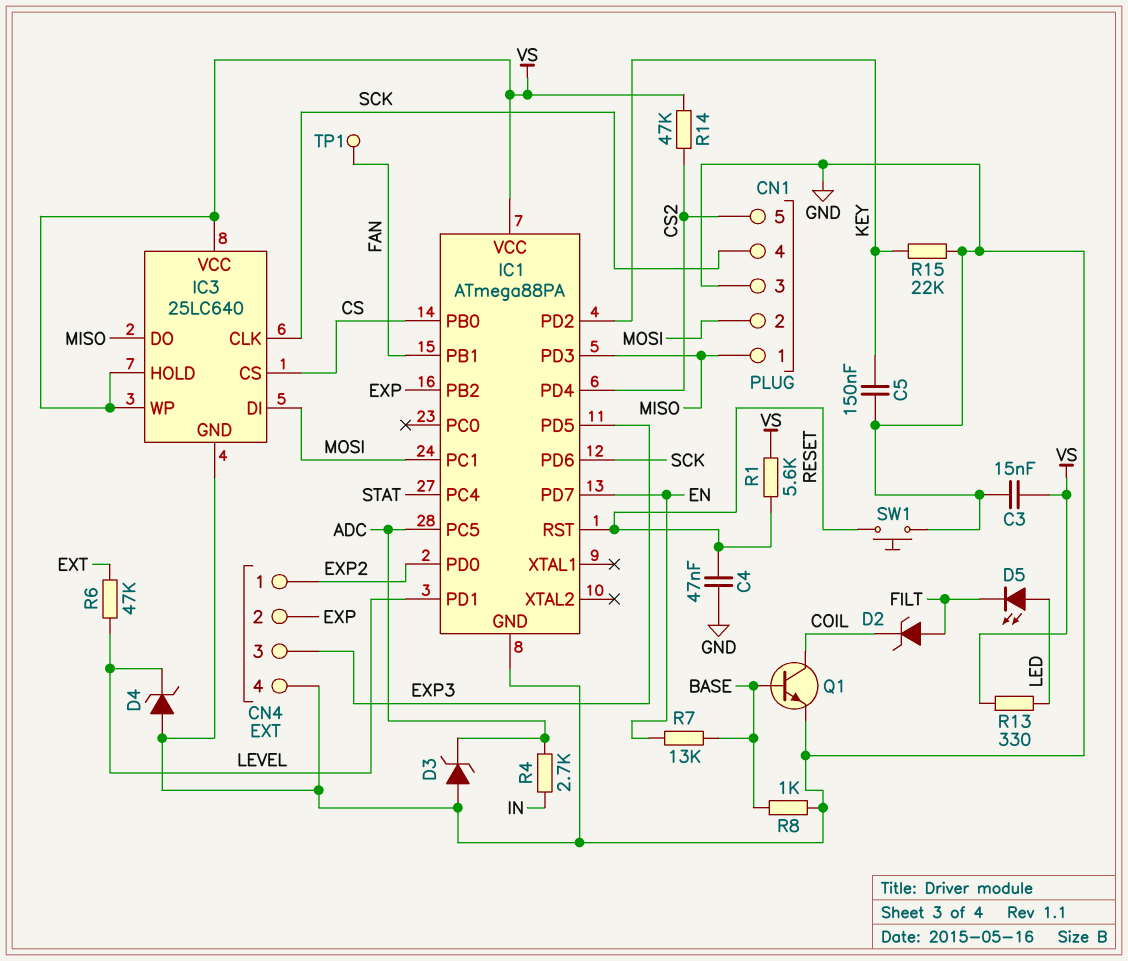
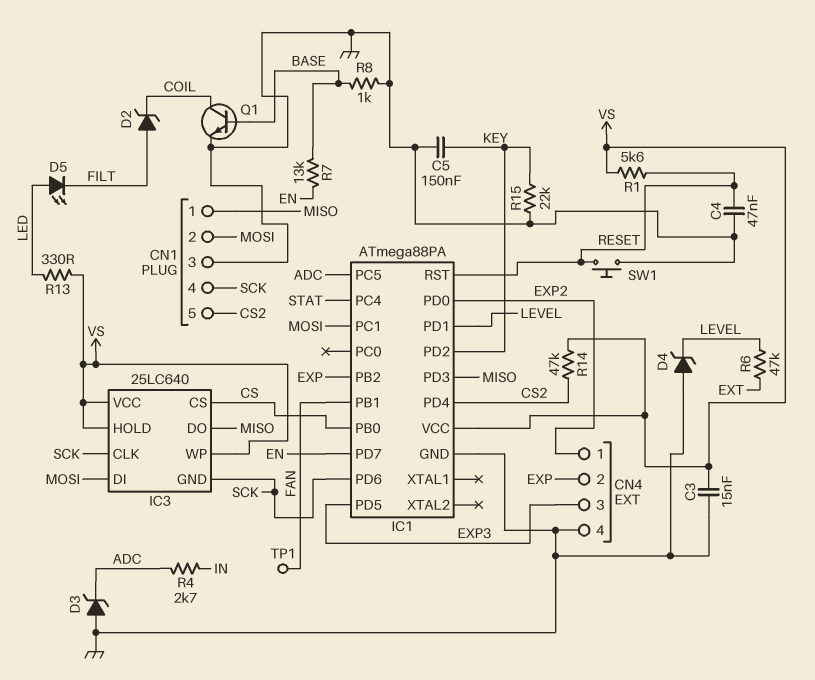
IC3 pin GND: GND -> SCK

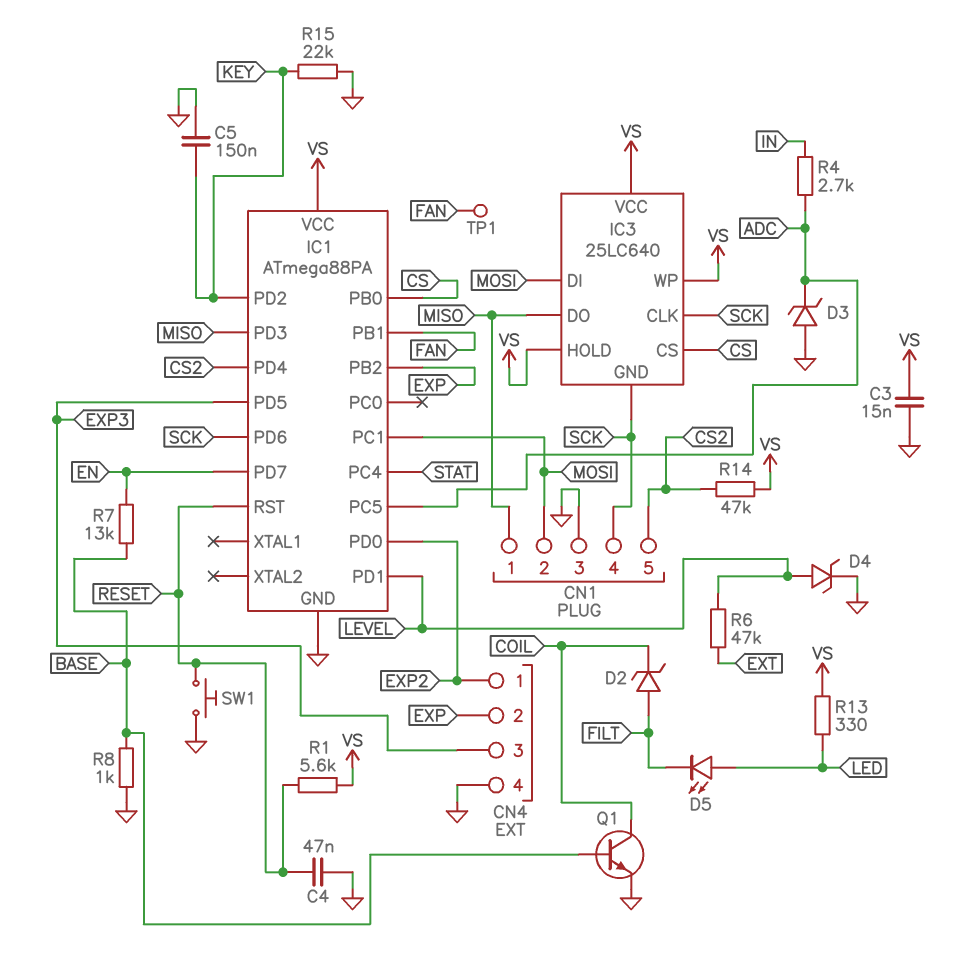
D4: zener (A GND, K LEVEL) -> zener (A LEVEL, K GND)

